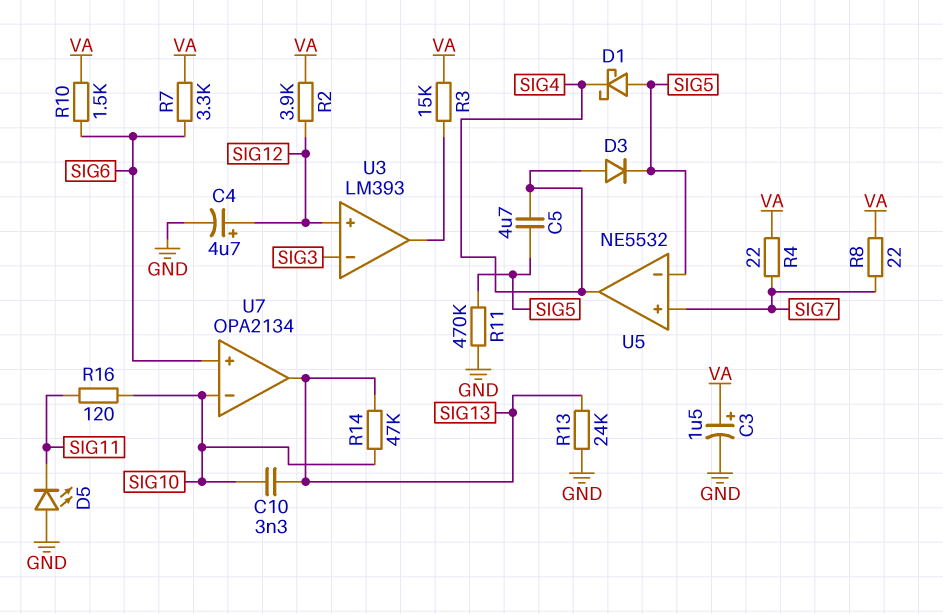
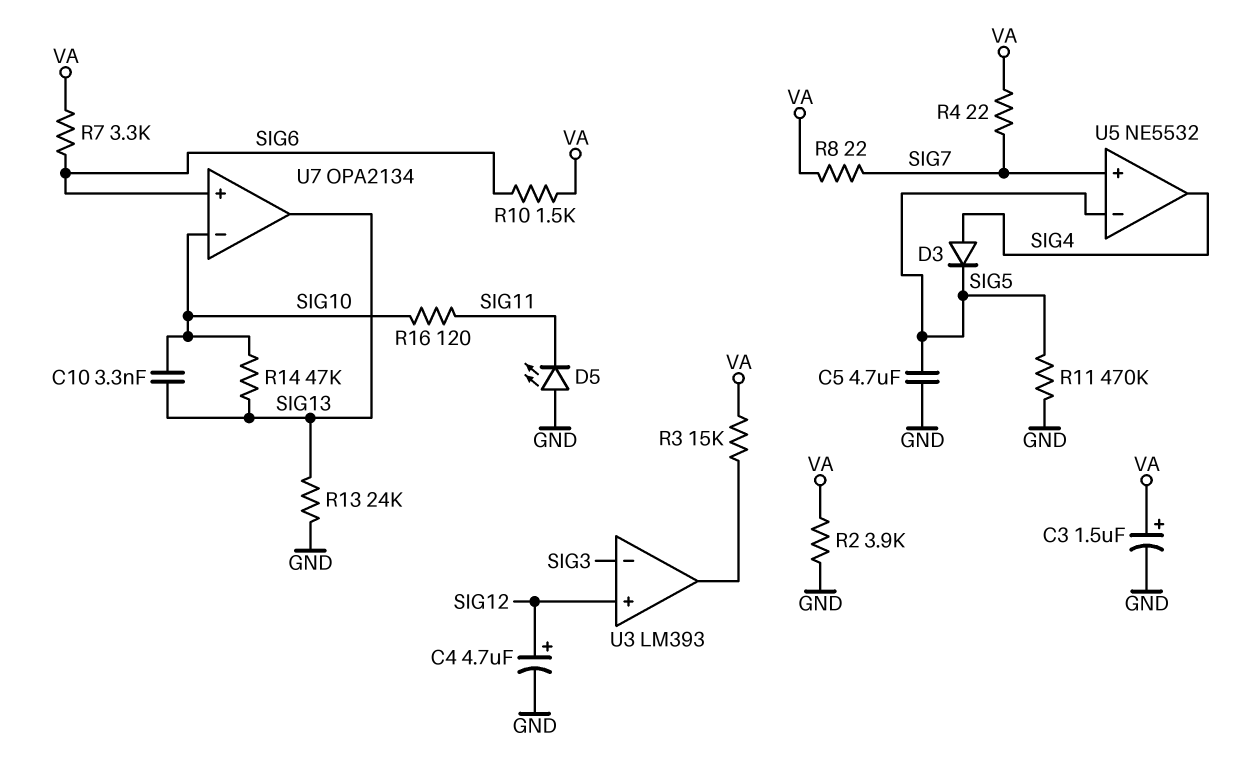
C5: 4.7uF (SIG4, SIG5) -> 4.7uF (GND, SIG5)
D1: schottky (A SIG5, K SIG4) -> none
R2: 3.9k (SIG12, VA) -> 3.9k (GND, VA)

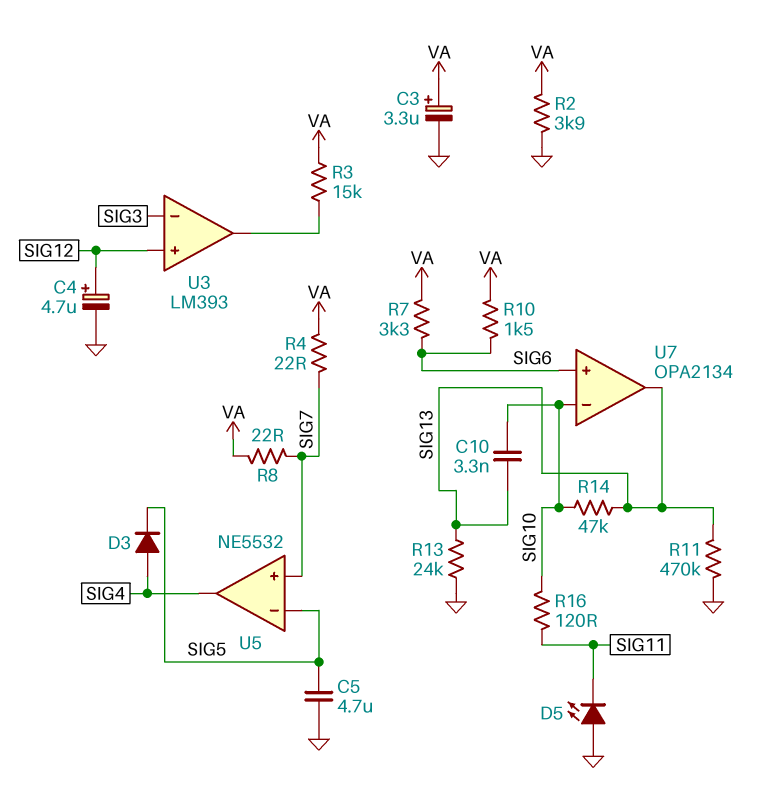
C3: 1.5uF (plus VA, minus GND) -> 3.3uF (plus VA, minus GND)
R11: 470k (GND, SIG5) -> 470k (GND, SIG13)

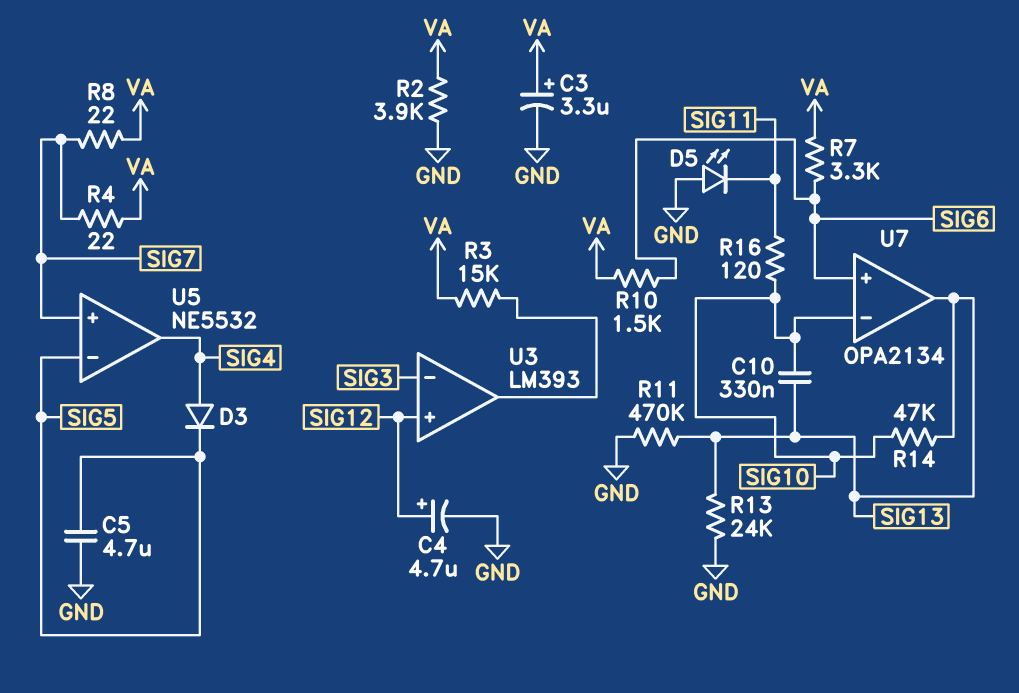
C10: 3.3nF (SIG10, SIG13) -> 330nF (SIG10, SIG13)

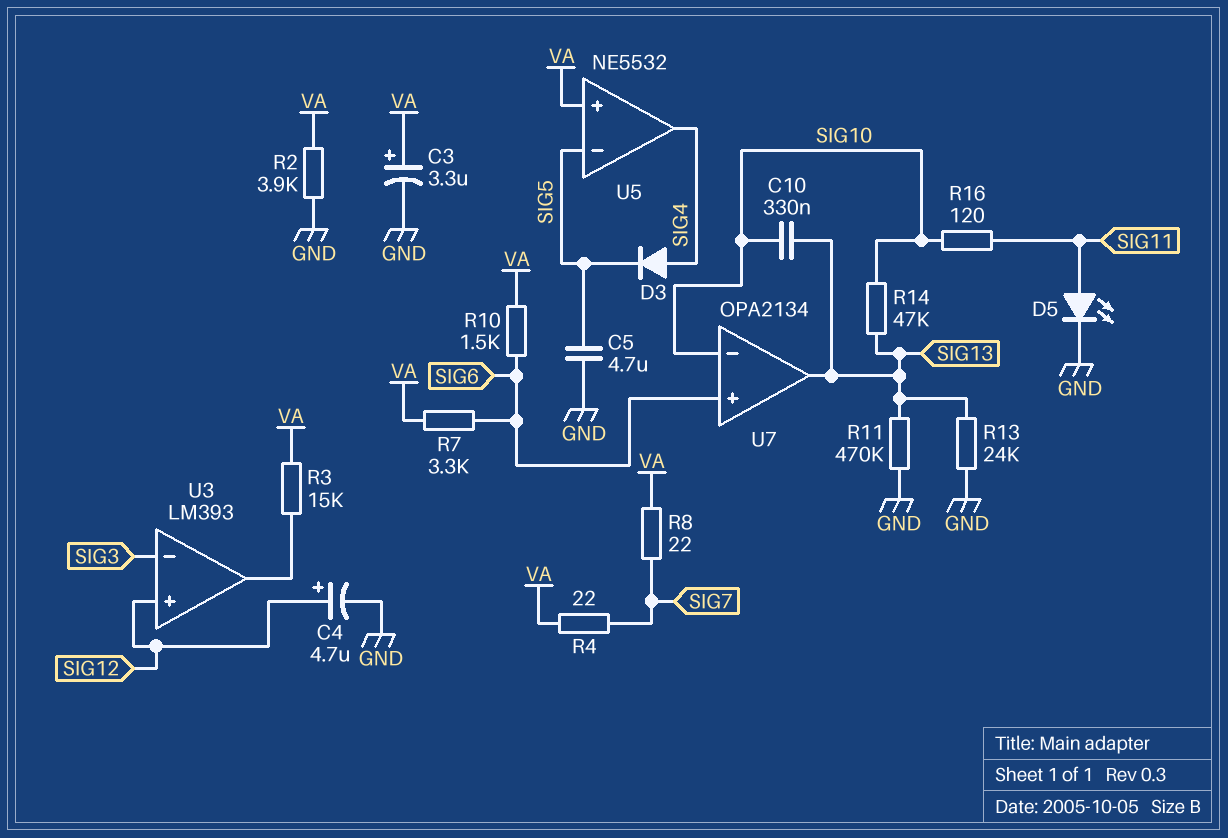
D5: LED (A GND, K SIG11) -> LED (A SIG11, K GND)
U5 pin in+: SIG7 -> VA

